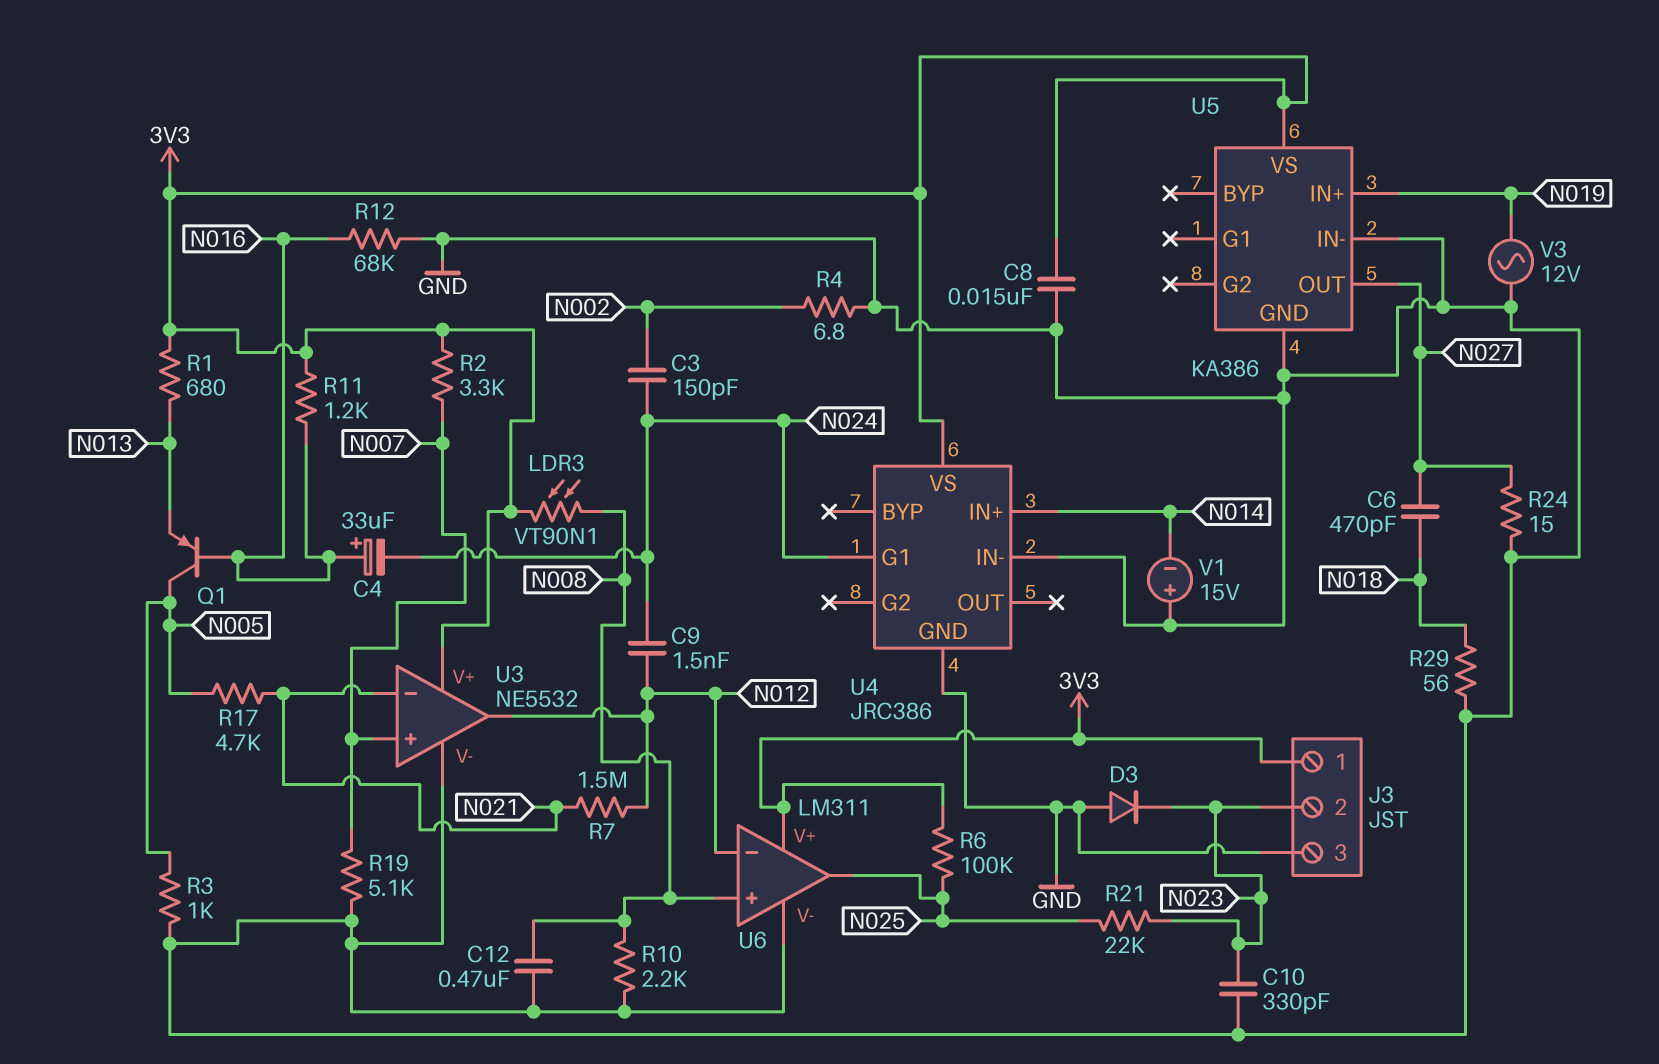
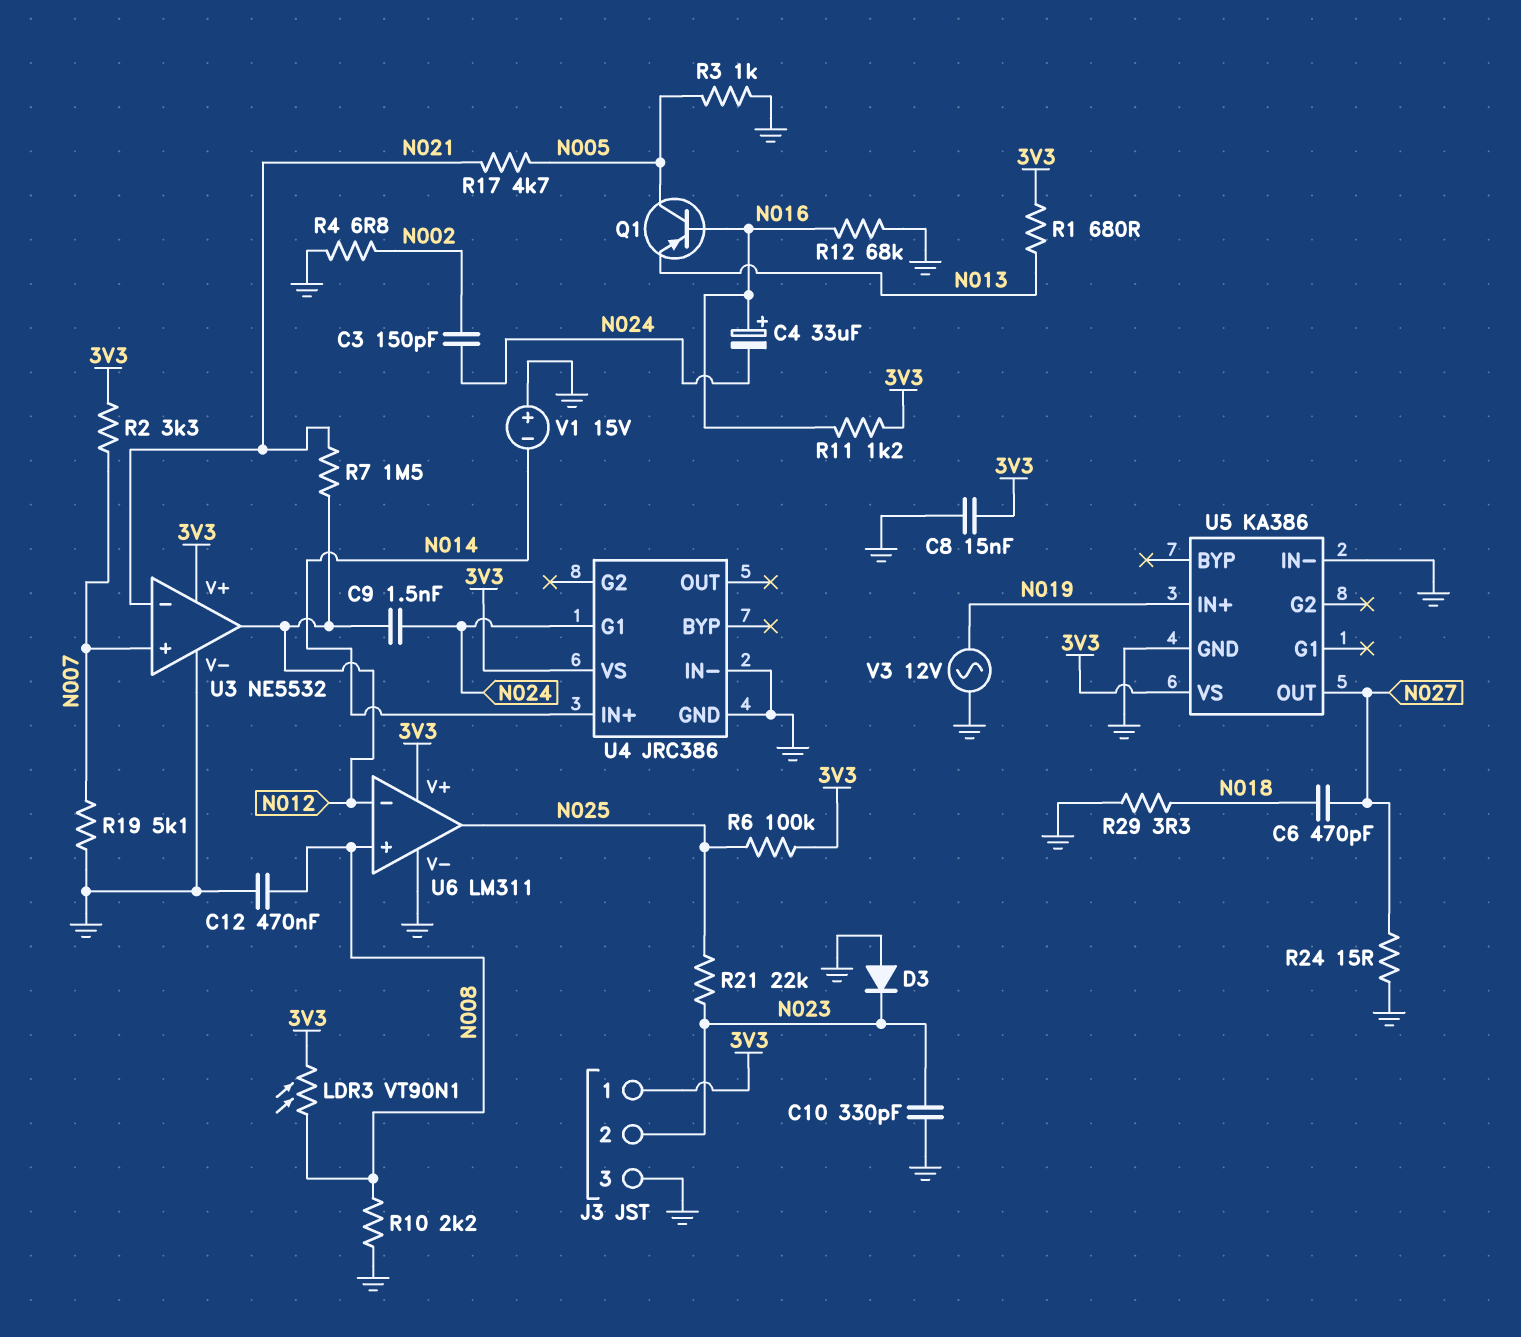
R29: 56 (GND, N018) -> 3.3 (GND, N018)

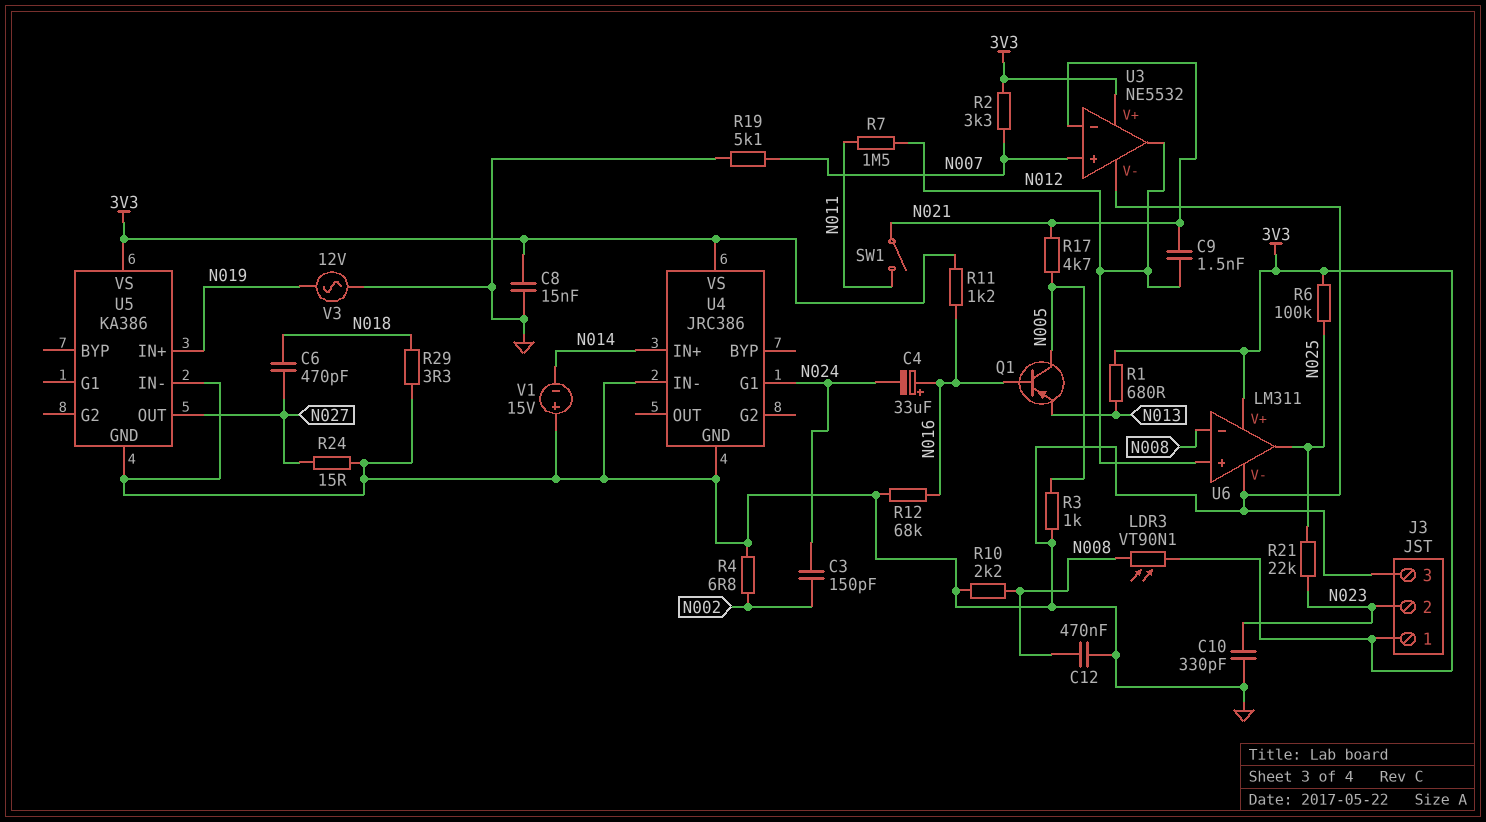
C9: 1.5nF (N012, N024) -> 1.5nF (N012, N021)
D3: diode (A GND, K N023) -> none
R7: 1.5M (N012, N021) -> 1.5M (N011, N012)
SW1: none -> switch (N011, N021)
U6 pin in+: N008 -> N012
U6 pin in-: N012 -> N008

